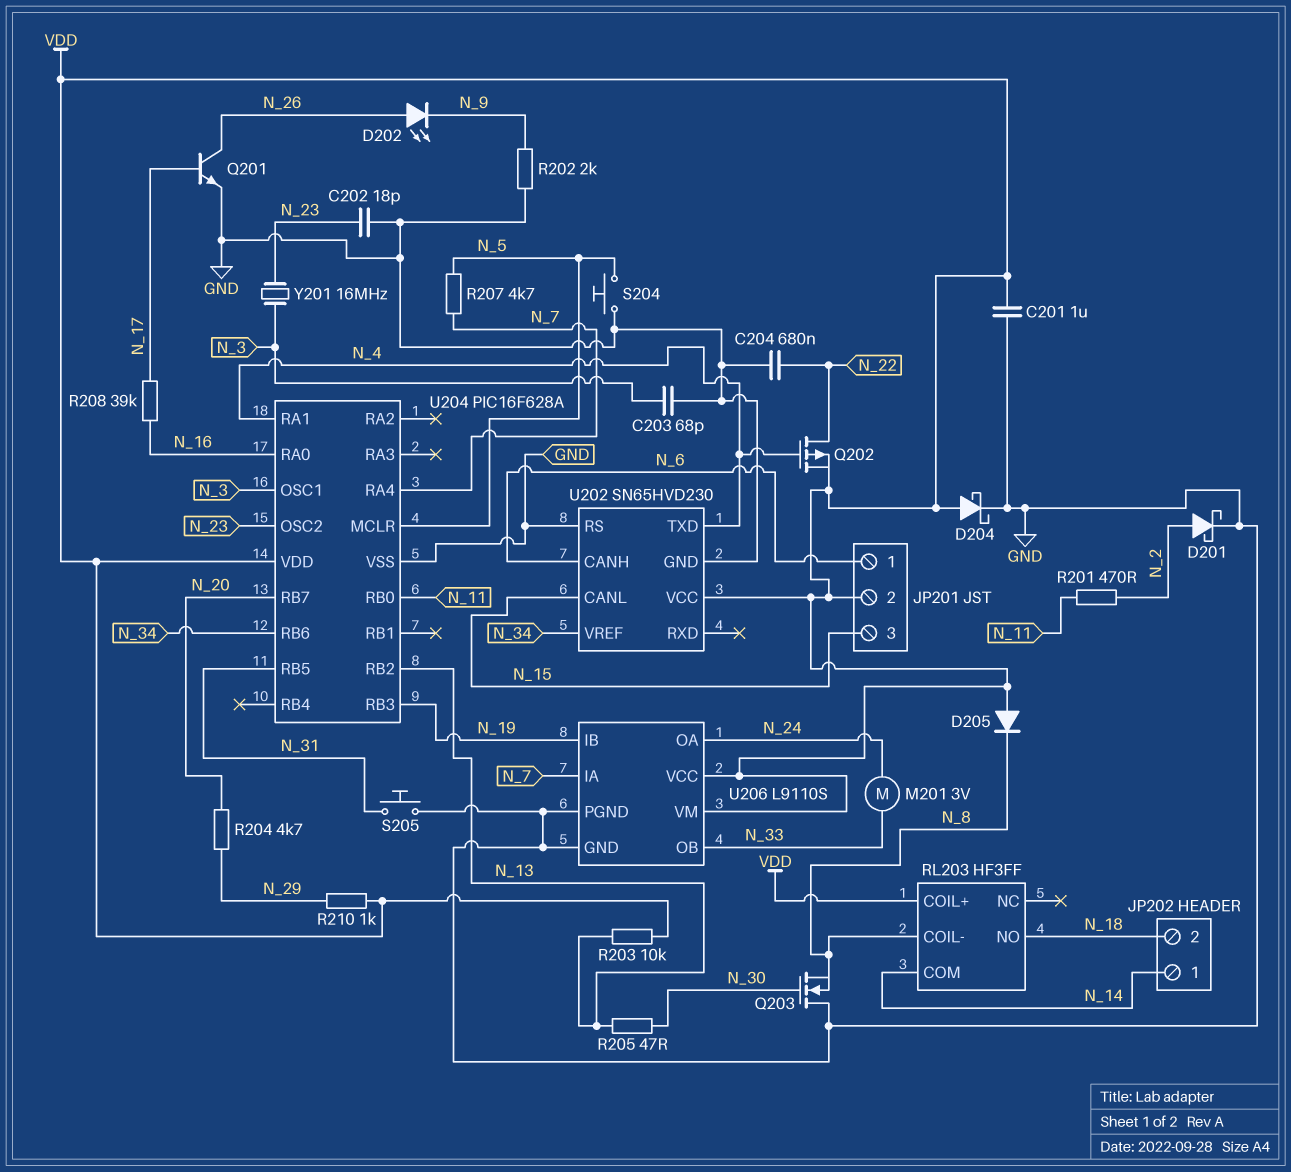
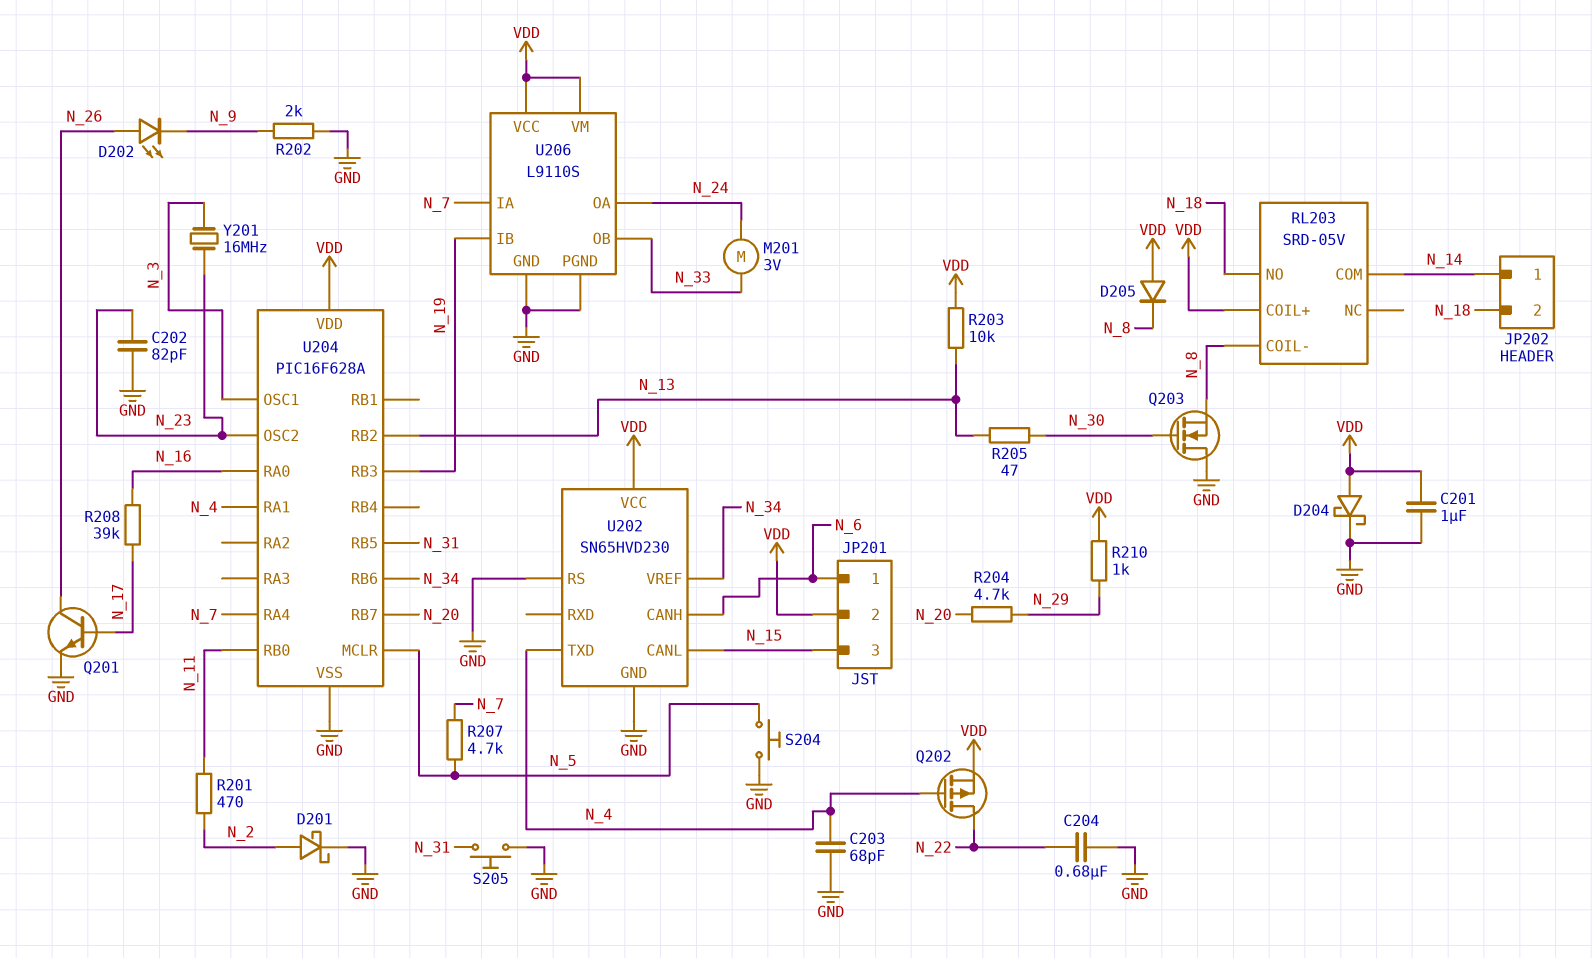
C202: 18pF (GND, N_23) -> 82pF (GND, N_23)
C203: 68pF (GND, N_3) -> 68pF (GND, N_4)
RL203: HF3FF -> SRD-05V

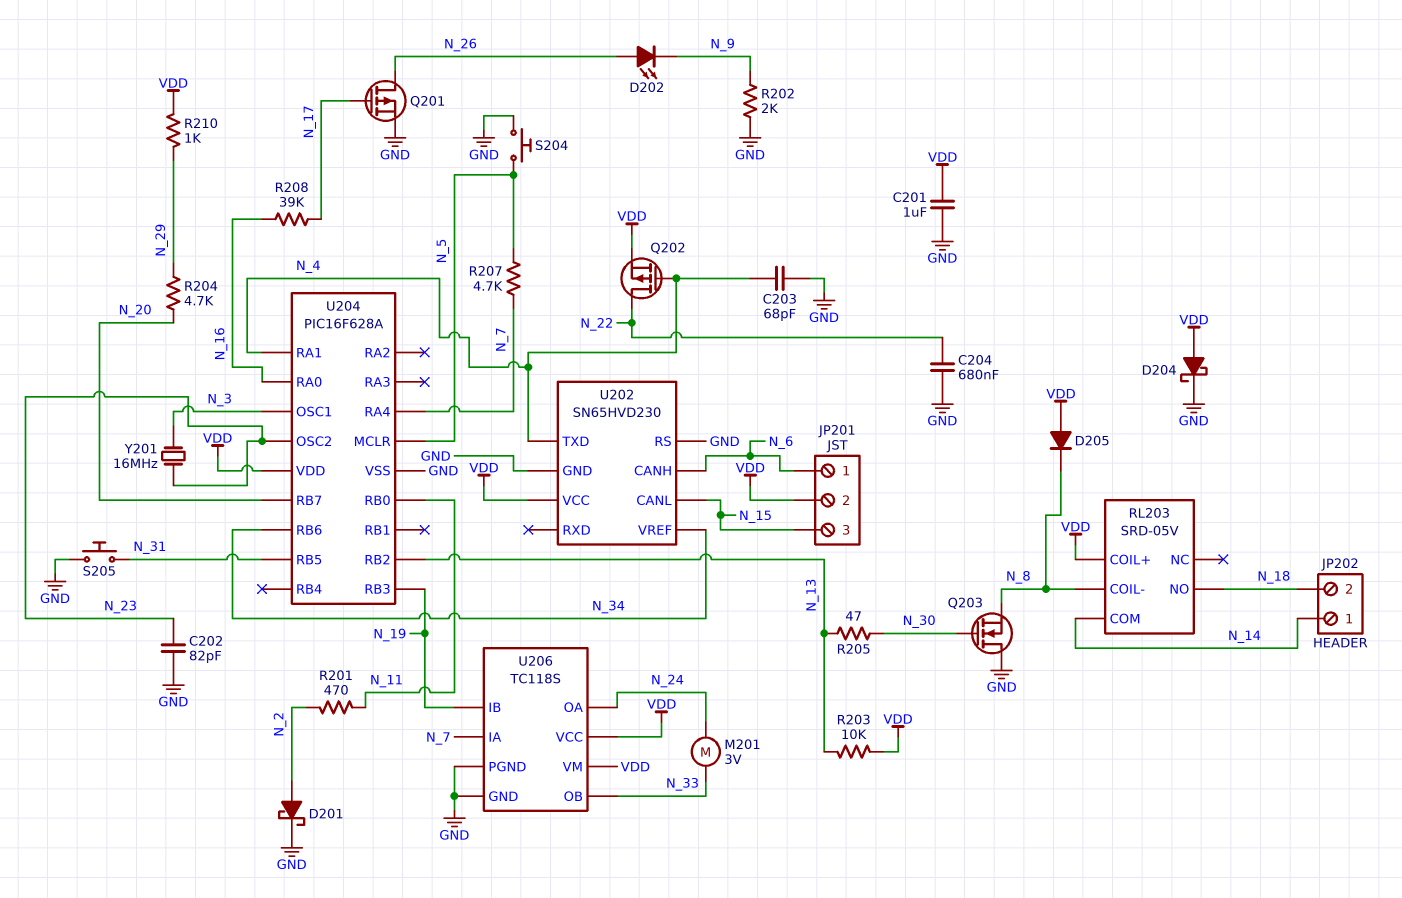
Q201: NPN (B N_17, C N_26, E GND) -> PMOS (G N_17, D N_26, S GND)
U206: L9110S -> TC118S

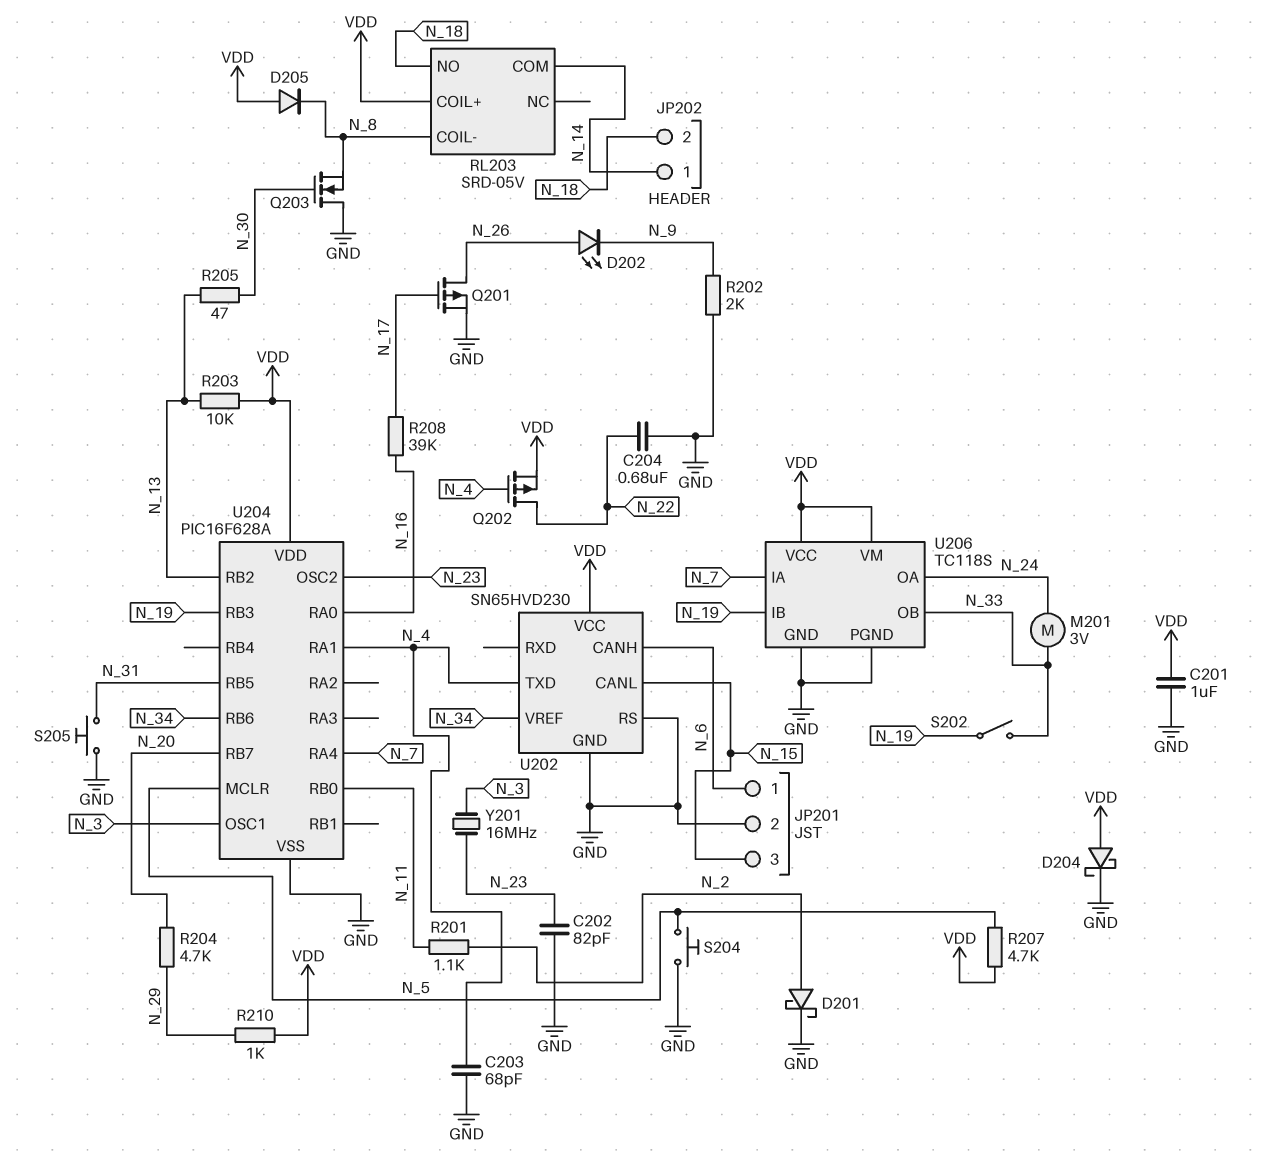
JP201 pin 2: VDD -> GND
R201: 470 (N_2, N_11) -> 1.1k (N_2, N_11)
R207: 4.7k (N_5, N_7) -> 4.7k (N_5, VDD)
S202: none -> switch (N_19, N_33)

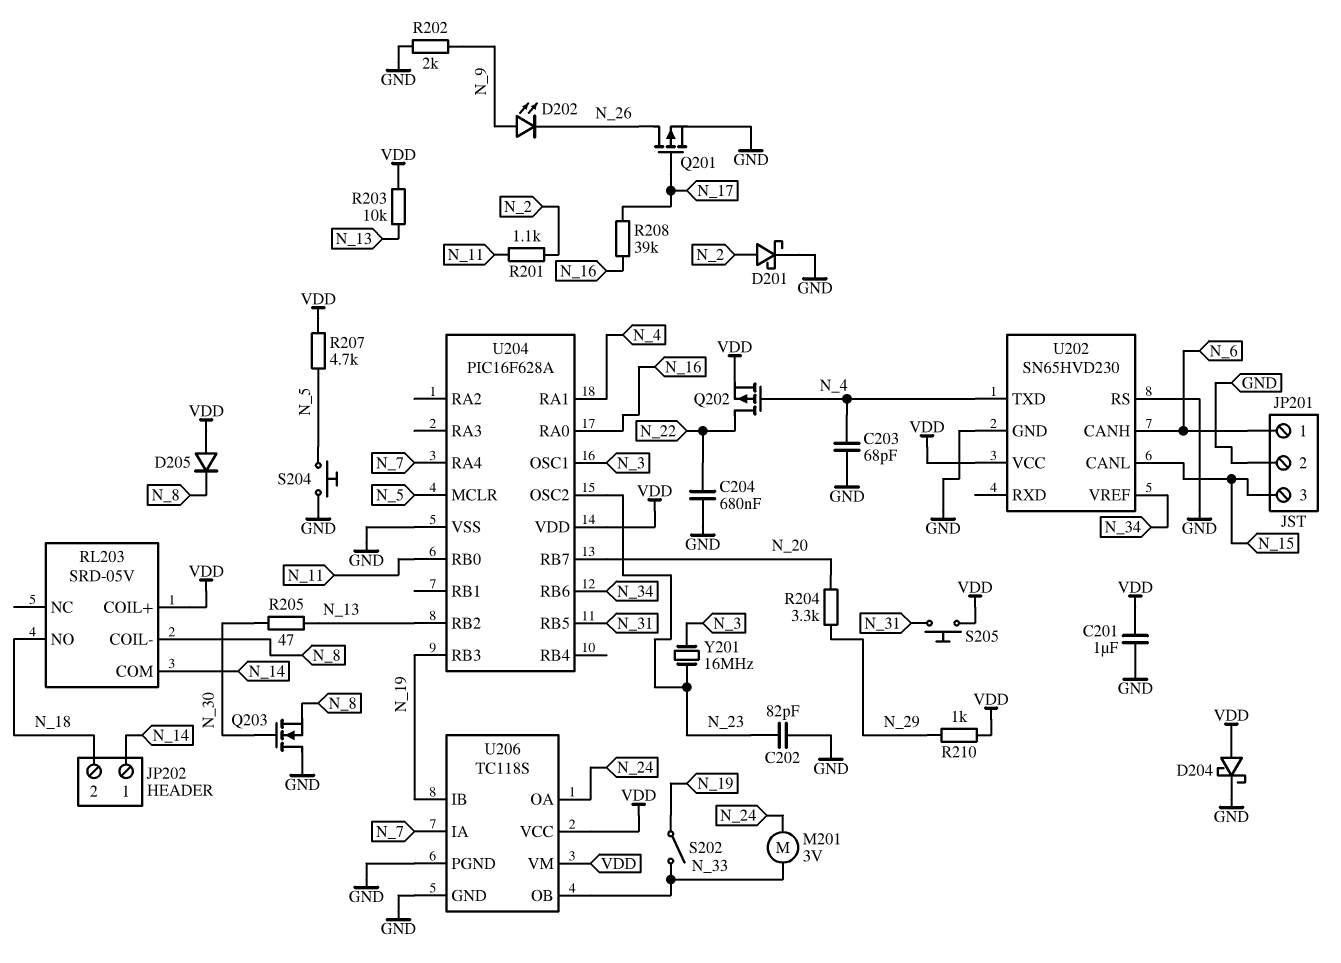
D202: LED (A N_26, K N_9) -> LED (A N_9, K N_26)
R204: 4.7k (N_20, N_29) -> 3.3k (N_20, N_29)
S205: button (GND, N_31) -> button (N_31, VDD)

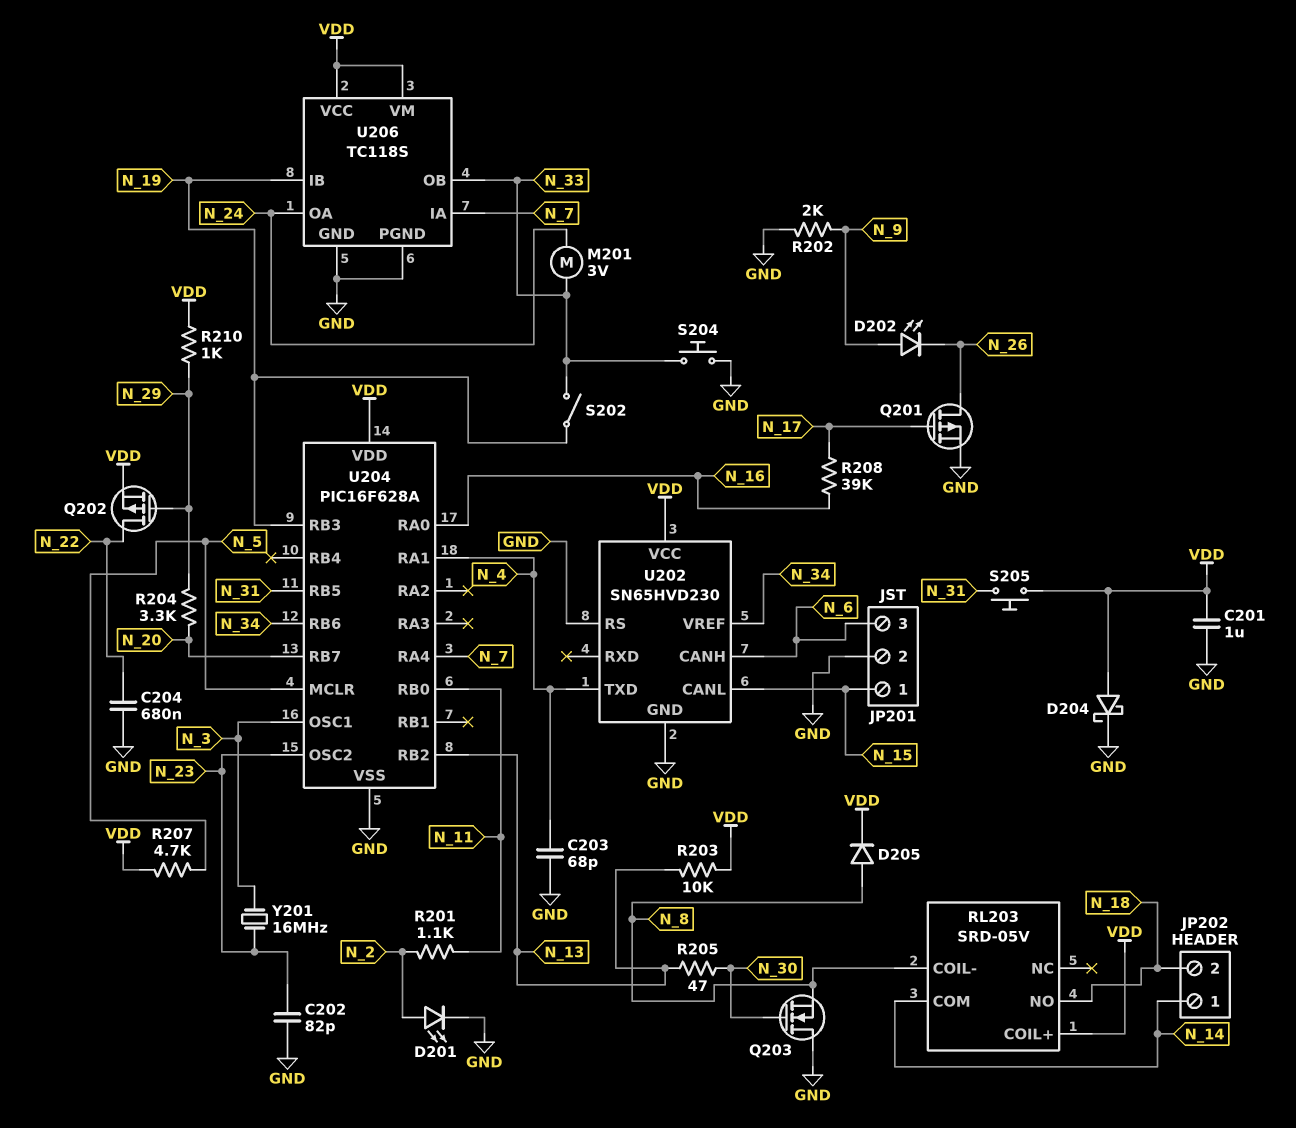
D201: schottky (A N_2, K GND) -> LED (A N_2, K GND)
D205: diode (A VDD, K N_8) -> diode (A N_8, K VDD)
JP201 pin 1: N_6 -> N_15
JP201 pin 3: N_15 -> N_6
Q202: PMOS (G N_4, D N_22, S VDD) -> PMOS (G N_29, D N_22, S VDD)
S204: button (GND, N_5) -> button (GND, N_33)

